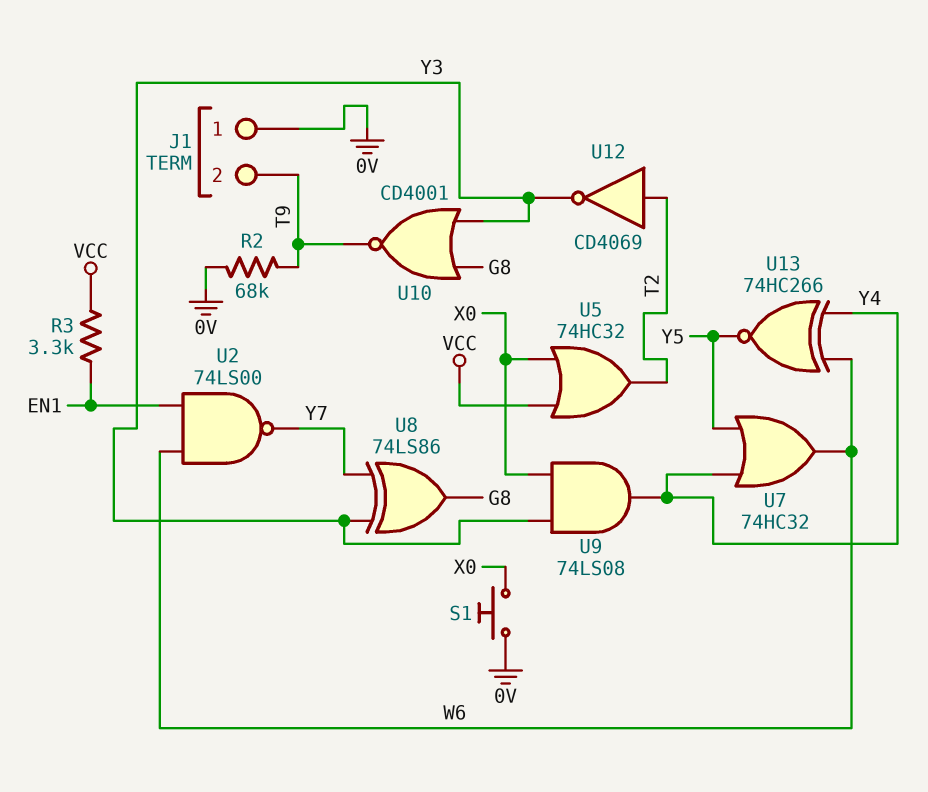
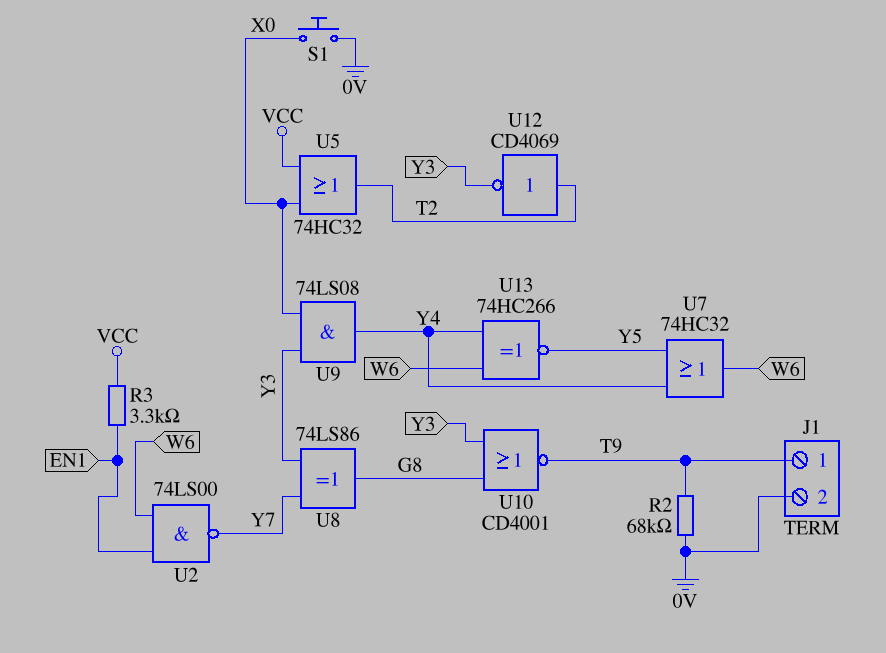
J1 pin 1: 0V -> T9
J1 pin 2: T9 -> 0V

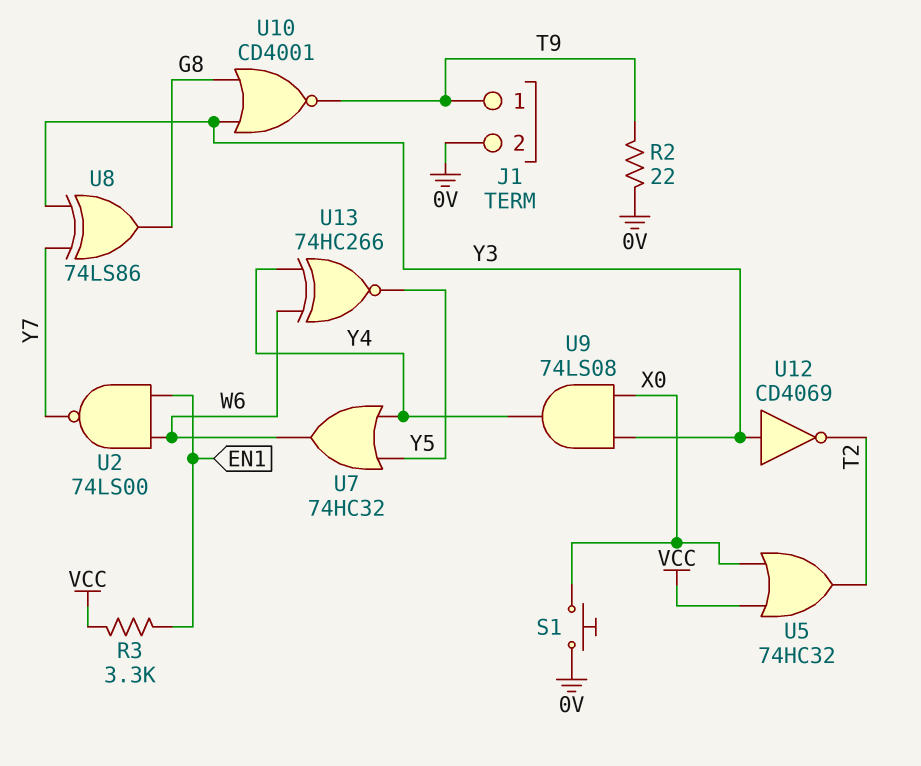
R2: 68k (0V, T9) -> 22 (0V, T9)
U12: NOT CD4069 (in T2, out Y3) -> NOT CD4069 (in Y3, out T2)

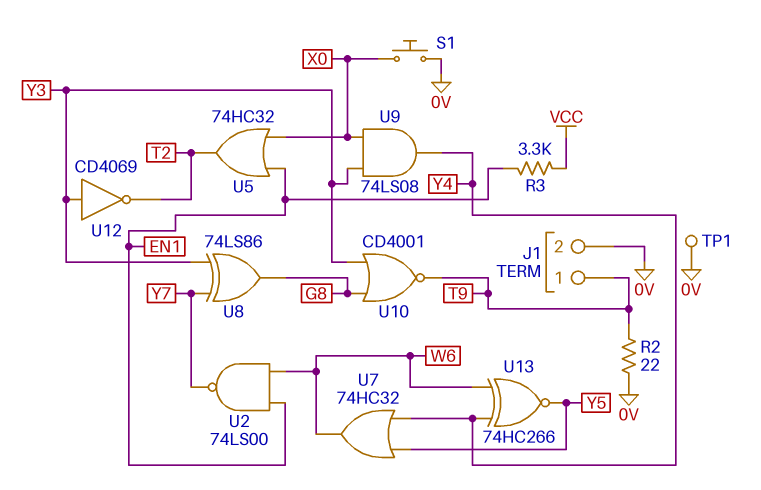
TP1: none -> test point (0V)
U5: OR 74HC32 (in VCC, in X0, out T2) -> OR 74HC32 (in EN1, in X0, out T2)

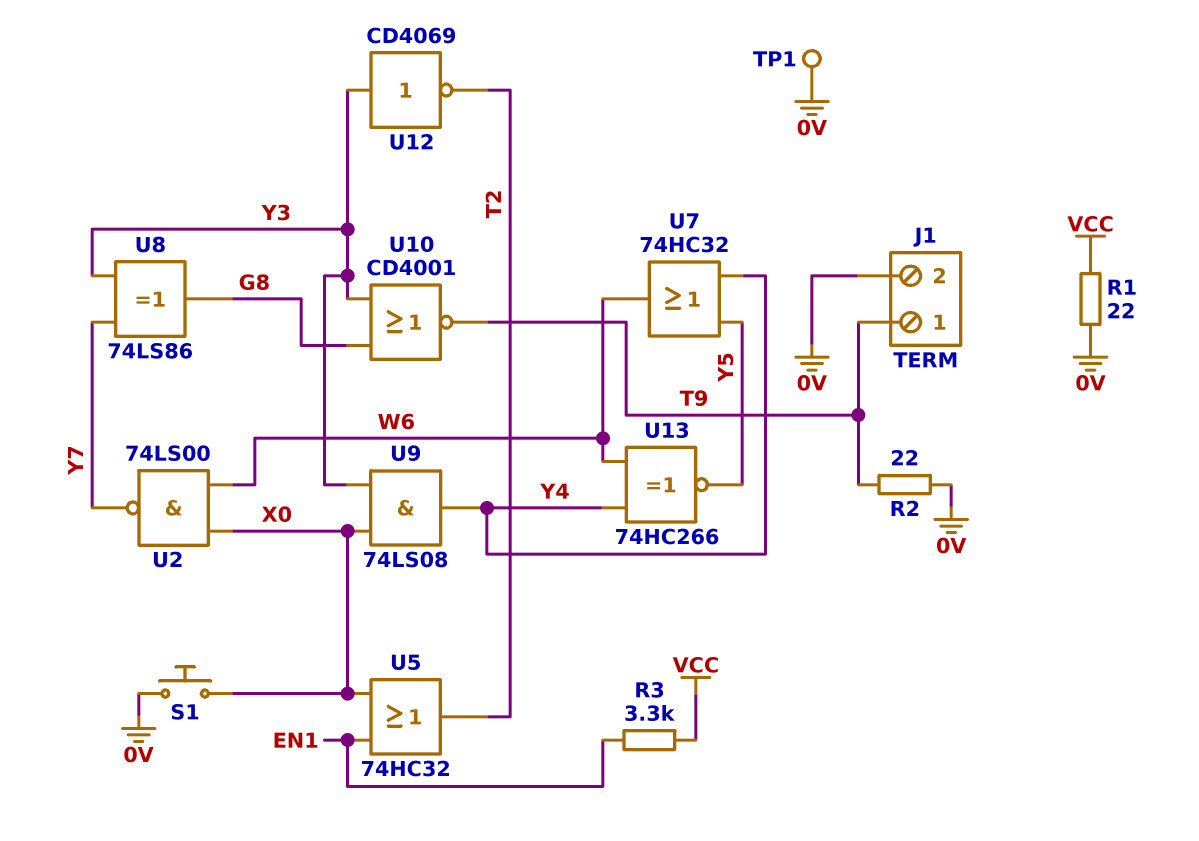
R1: none -> 22 (0V, VCC)
U2: NAND 74LS00 (in EN1, in W6, out Y7) -> NAND 74LS00 (in W6, in X0, out Y7)

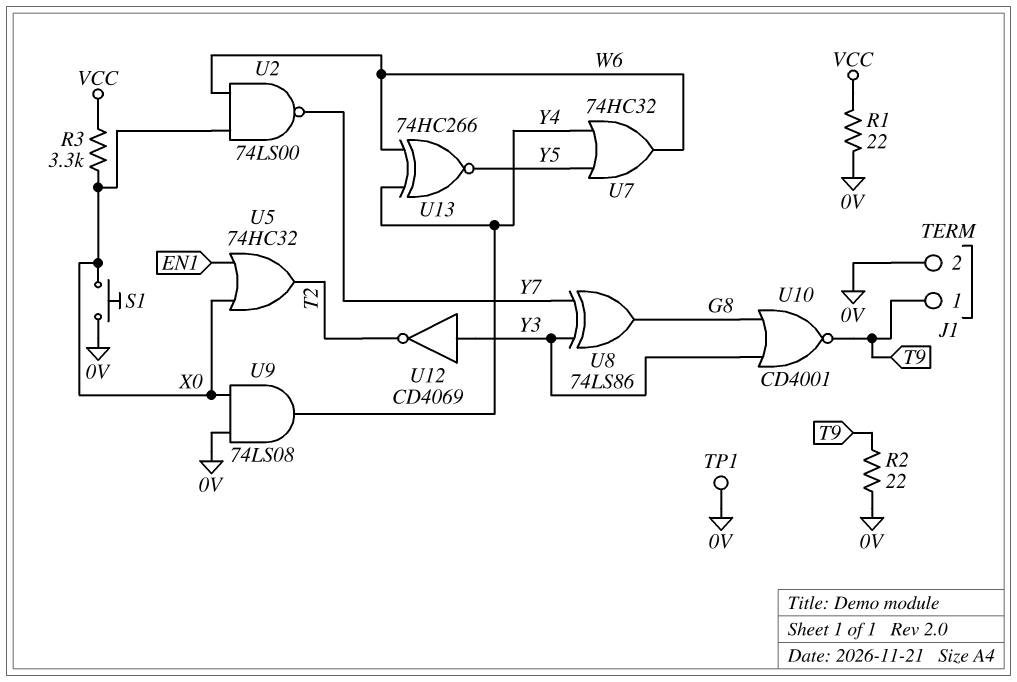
R3: 3.3k (EN1, VCC) -> 3.3k (VCC, X0)
U9: AND 74LS08 (in X0, in Y3, out Y4) -> AND 74LS08 (in 0V, in X0, out Y4)

